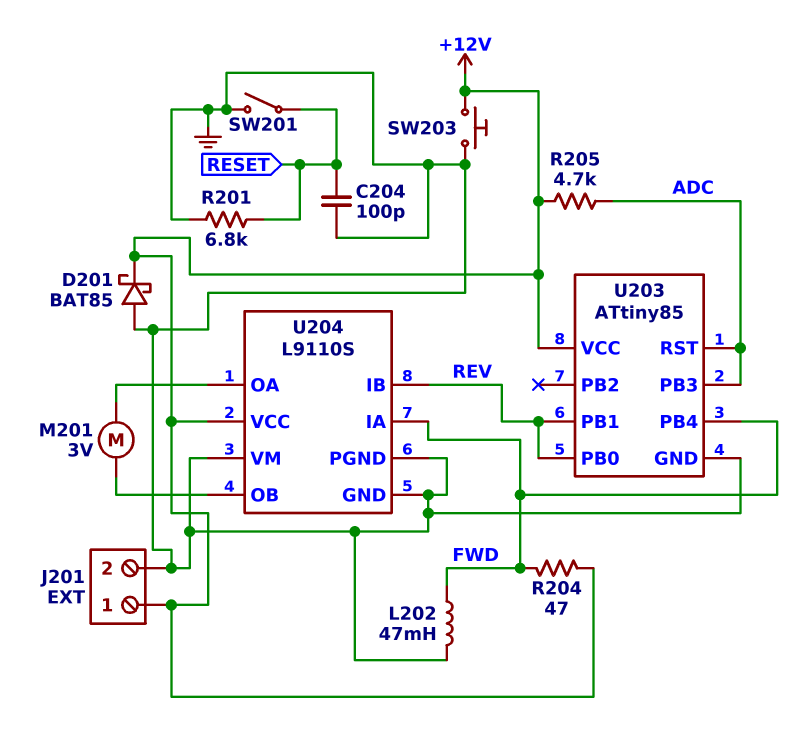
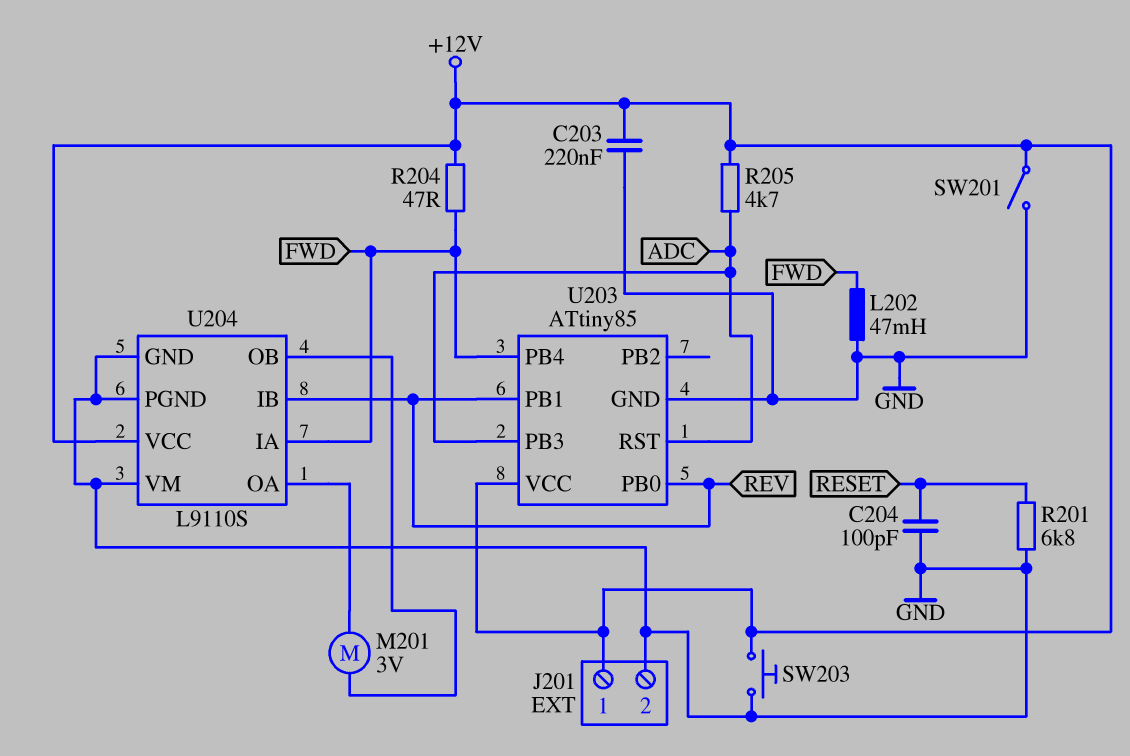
C203: none -> 220nF (+12V, GND)
D201: schottky BAT85 (A GND, K +12V) -> none
SW201: switch (GND, RESET) -> switch (+12V, GND)

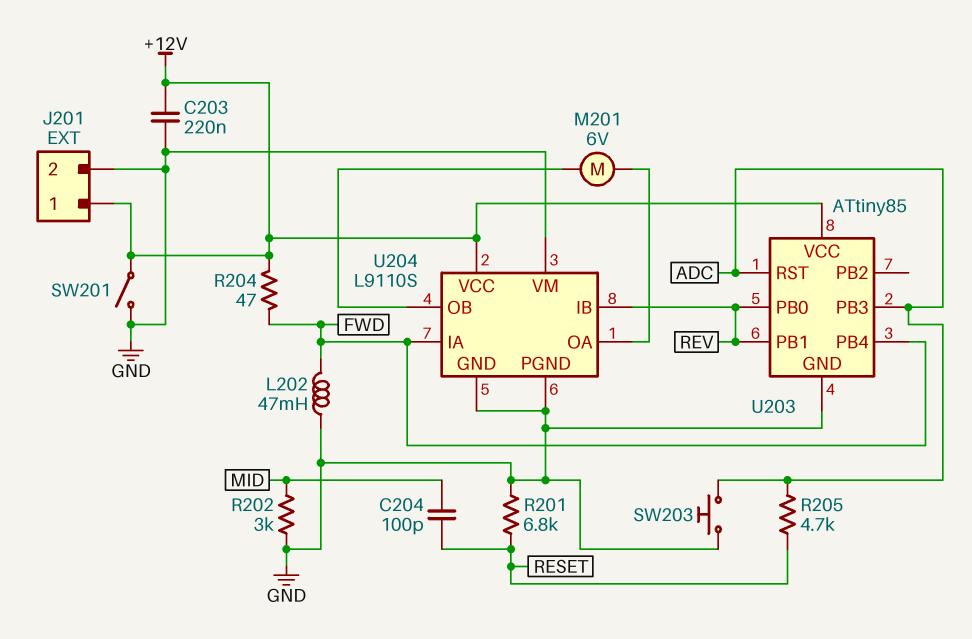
C204: 100pF (GND, RESET) -> 100pF (MID, RESET)
M201: motor 3V (U204/OA, U204/OB) -> motor 6V (U204/OA, U204/OB)
R202: none -> 3k (GND, MID)
R205: 4.7k (+12V, ADC) -> 4.7k (ADC, RESET)
SW203: button (+12V, GND) -> button (ADC, GND)

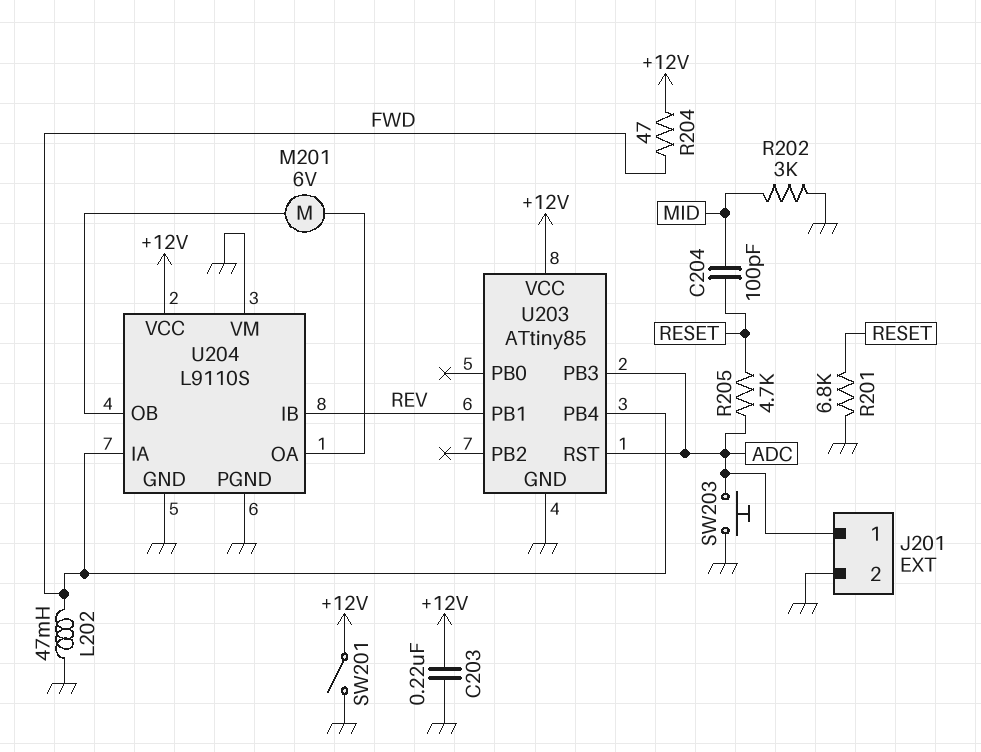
J201 pin 1: +12V -> ADC
U203 pin PB0: REV -> none

